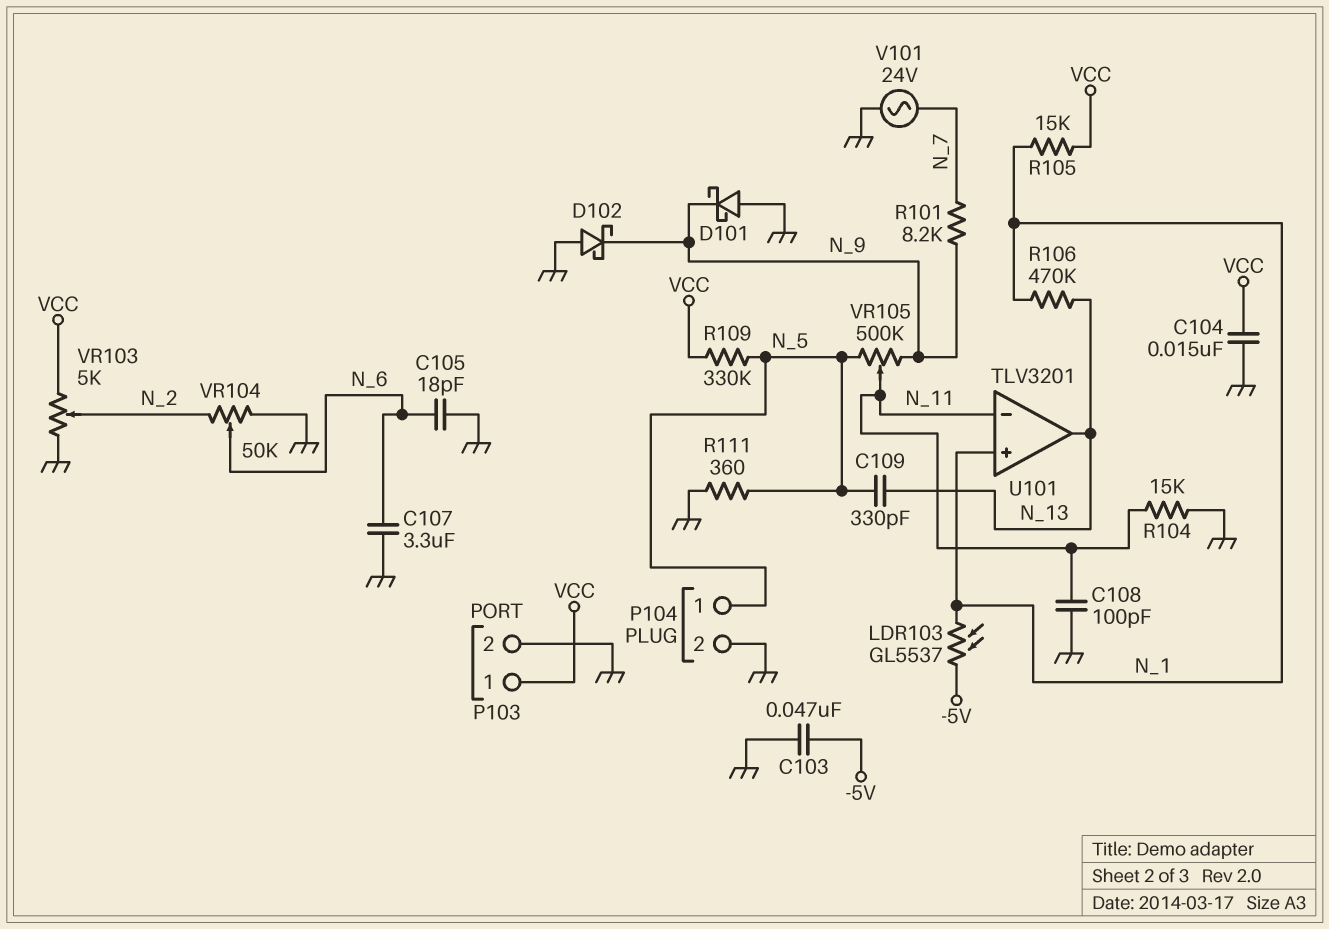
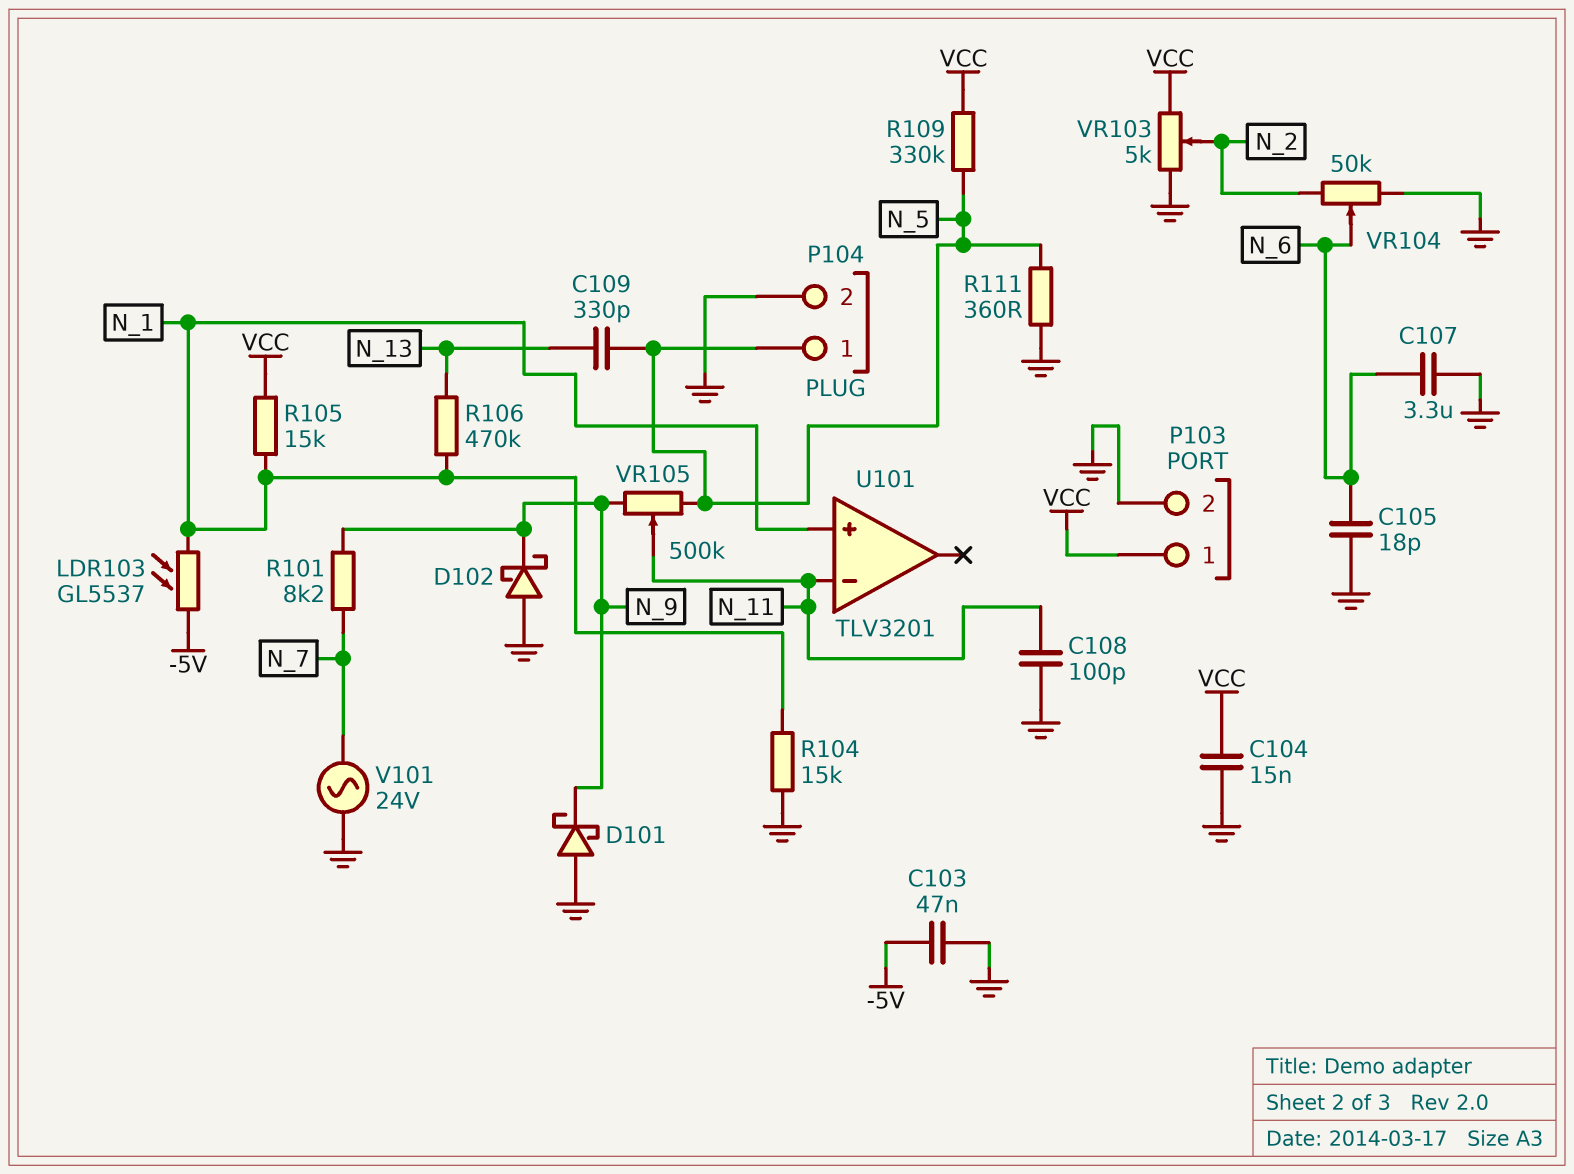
R104: 15k (GND, N_11) -> 15k (GND, N_1)
U101 pin out: N_13 -> none

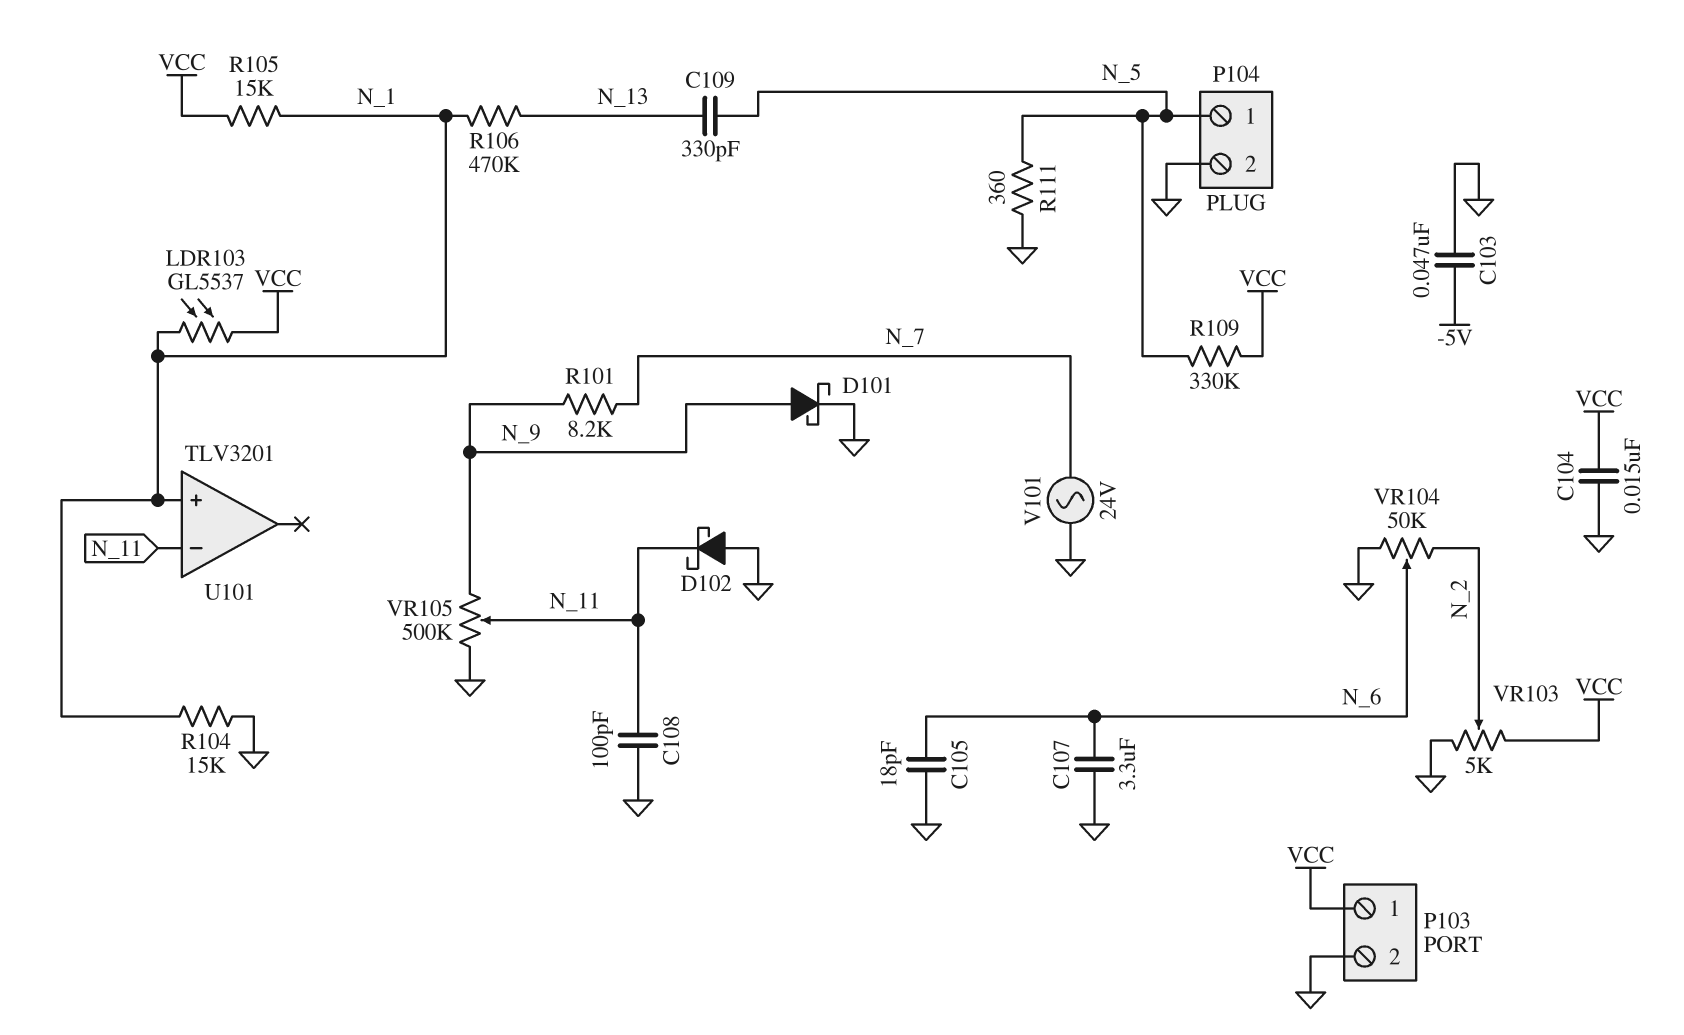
D101: schottky (A GND, K N_9) -> schottky (A N_9, K GND)
D102: schottky (A GND, K N_9) -> schottky (A GND, K N_11)
LDR103: GL5537 (-5V, N_1) -> GL5537 (N_1, VCC)
VR105: 500k (N_5, N_9, wiper N_11) -> 500k (GND, N_9, wiper N_11)

